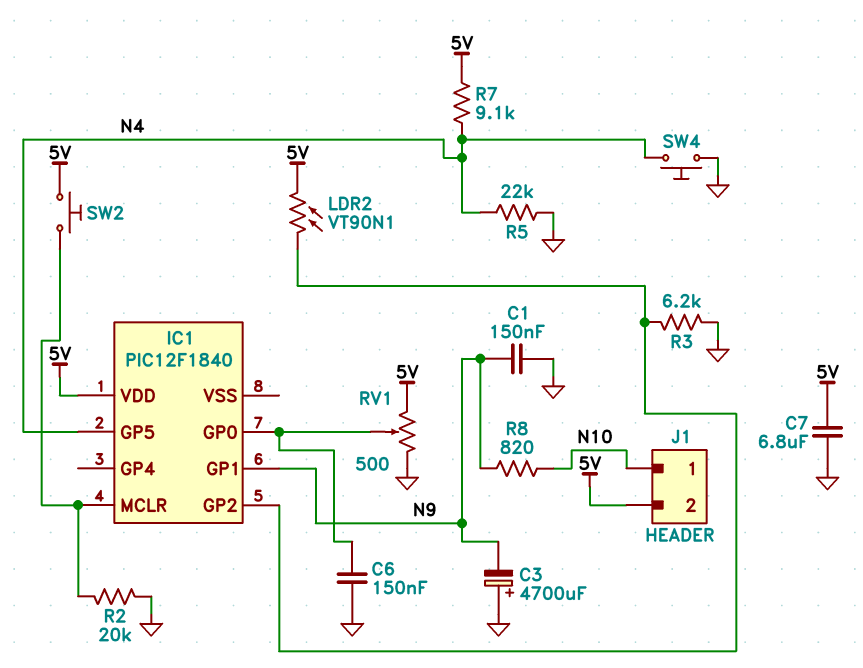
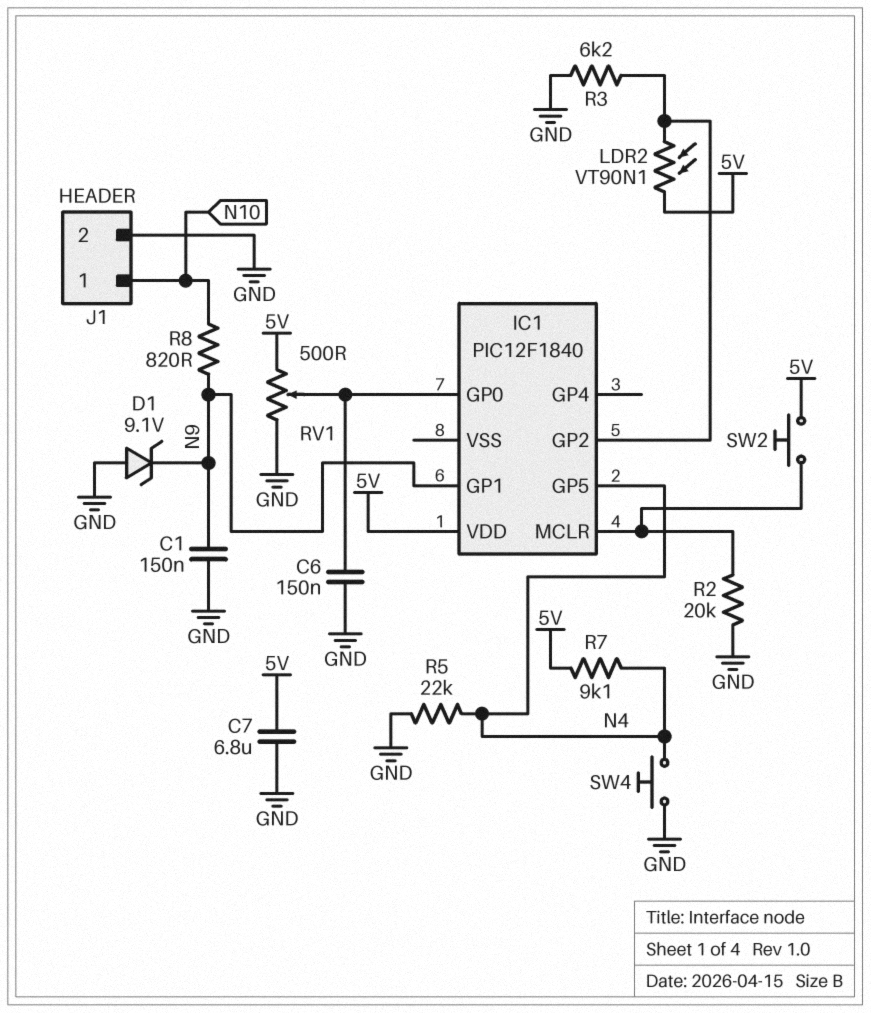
C3: 4700uF (plus GND, minus N9) -> none
D1: none -> zener 9.1V (A GND, K N9)
J1 pin 2: 5V -> GND

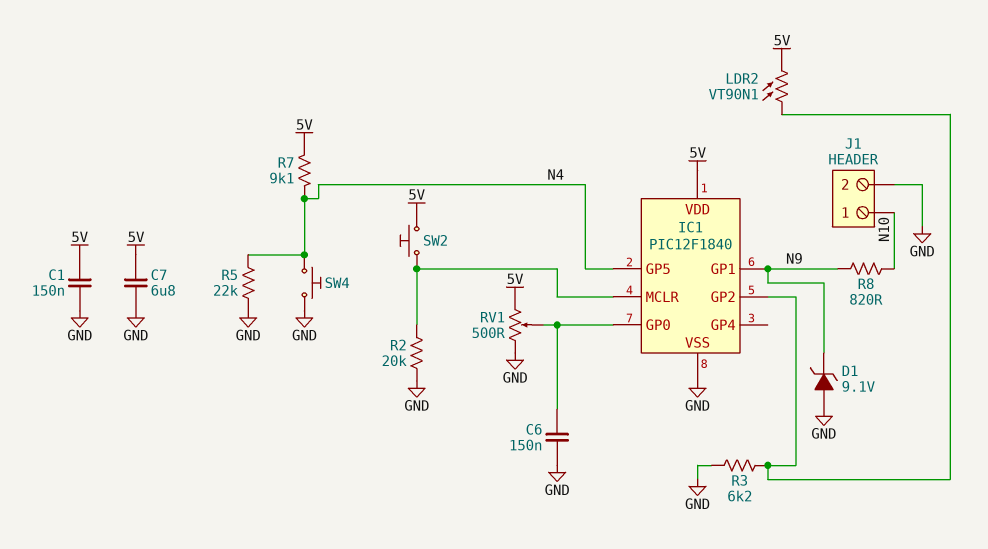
C1: 150nF (GND, N9) -> 150nF (5V, GND)
IC1 pin VSS: none -> GND

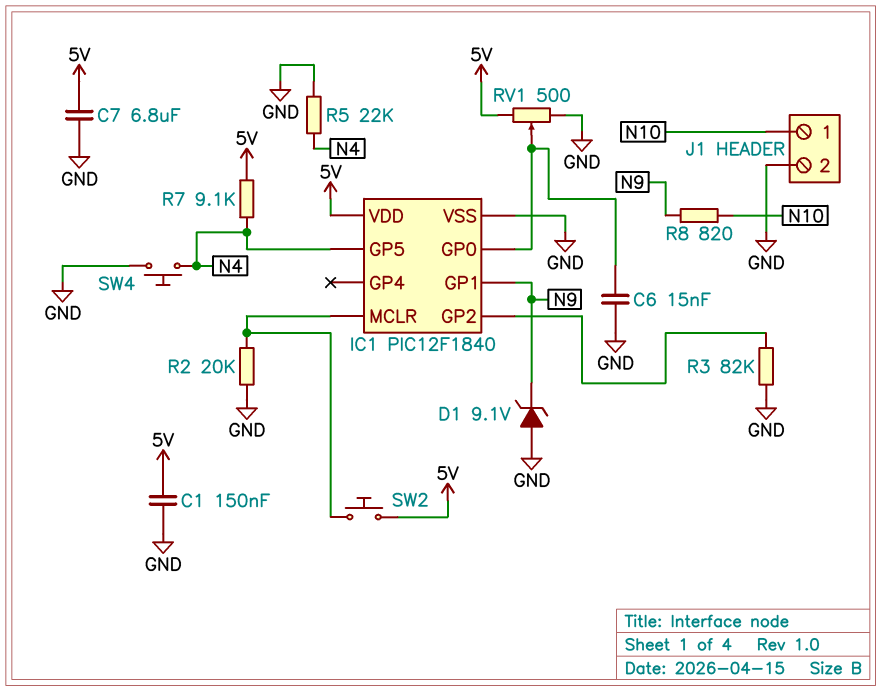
C6: 150nF (GND, IC1/GP0) -> 15nF (GND, IC1/GP0)
LDR2: VT90N1 (5V, IC1/GP2) -> none
R3: 6.2k (GND, IC1/GP2) -> 82k (GND, IC1/GP2)

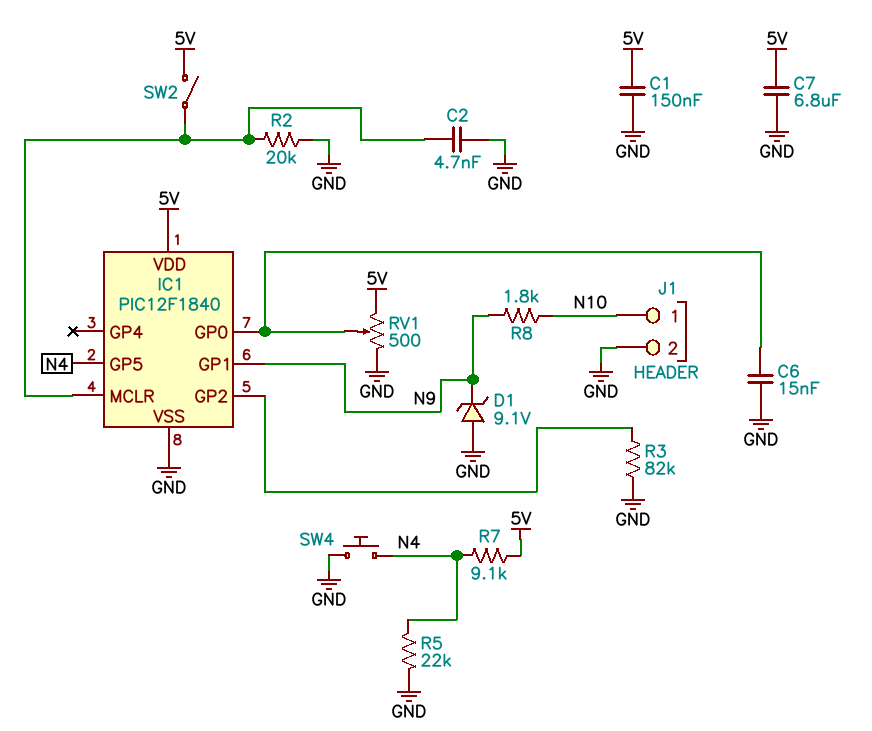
C2: none -> 4.7nF (GND, IC1/MCLR)
R8: 820 (N9, N10) -> 1.8k (N9, N10)
SW2: button (5V, IC1/MCLR) -> switch (5V, IC1/MCLR)

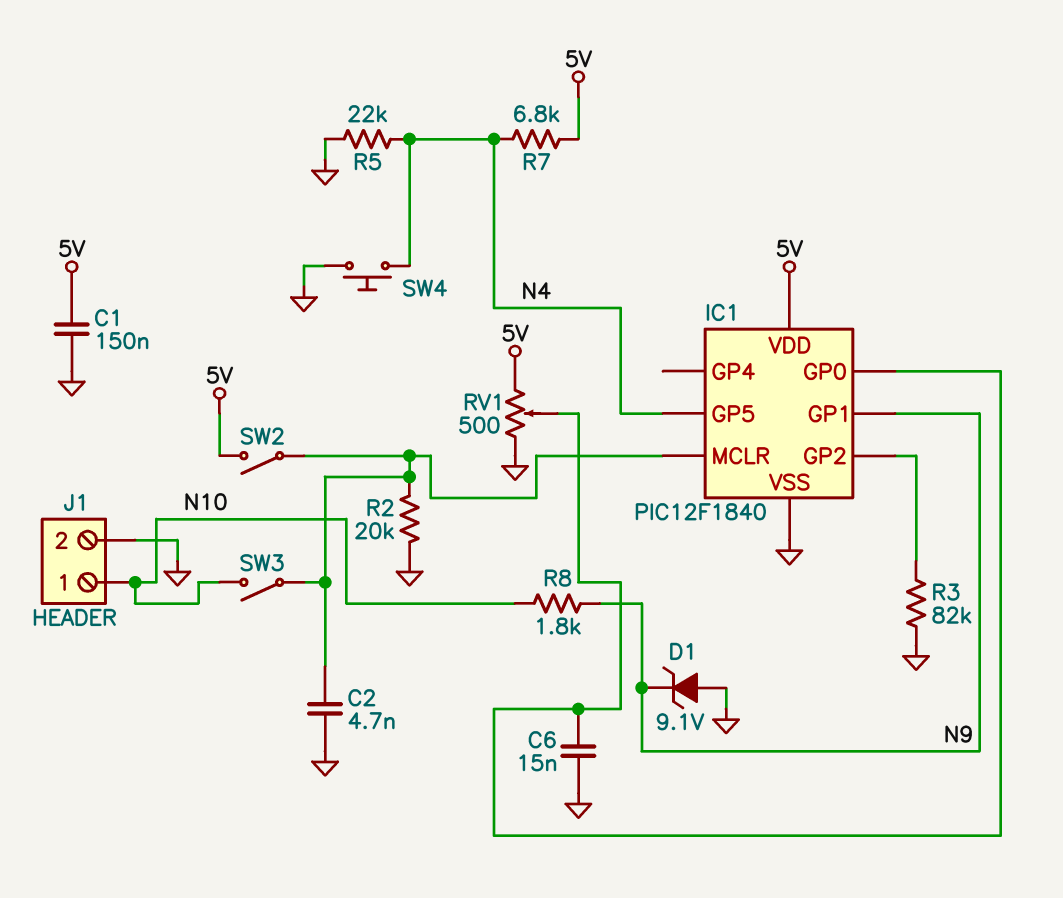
C7: 6.8uF (5V, GND) -> none
R7: 9.1k (5V, N4) -> 6.8k (5V, N4)
SW3: none -> switch (IC1/MCLR, N10)

